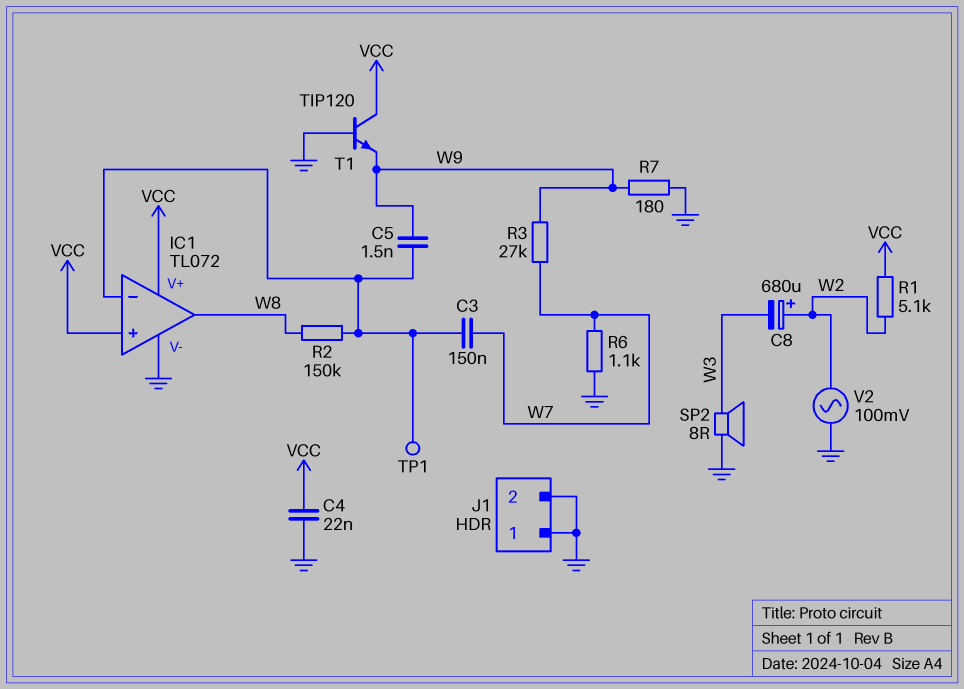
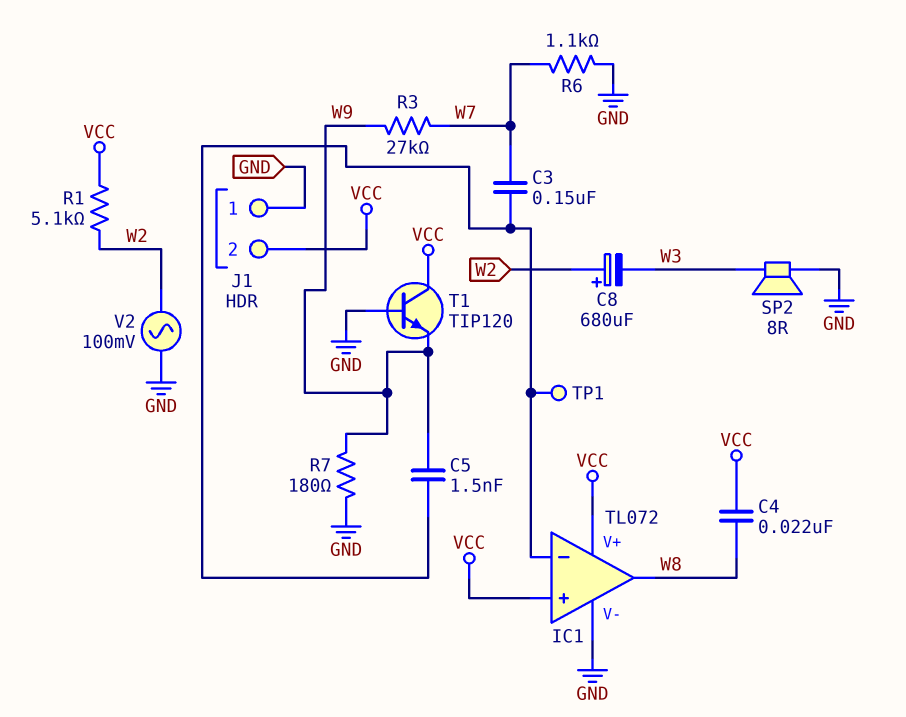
C4: 22nF (GND, VCC) -> 22nF (VCC, W8)
J1 pin 2: GND -> VCC
R2: 150k (IC1/in-, W8) -> none

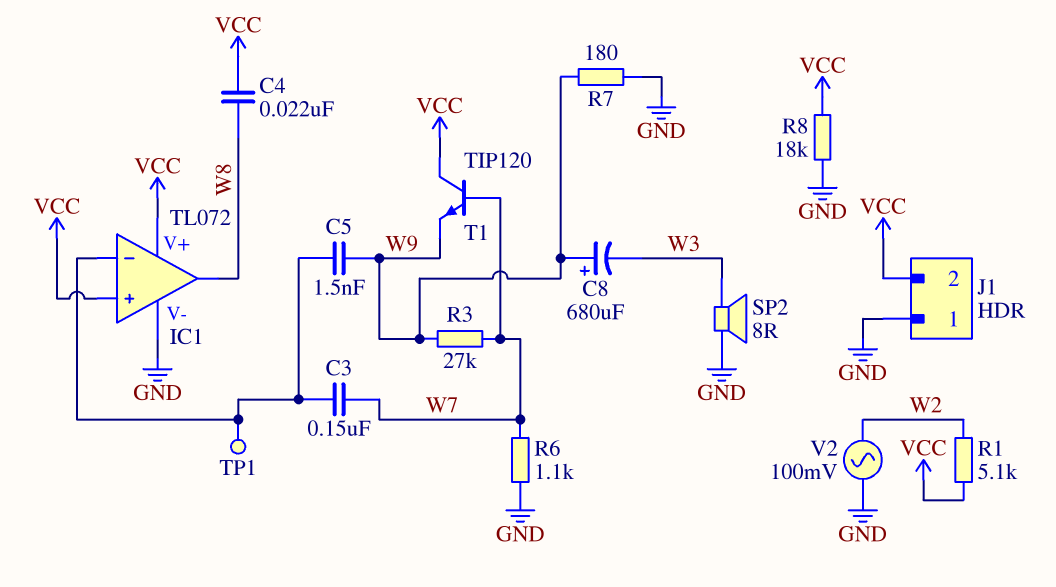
C8: 680uF (plus W2, minus W3) -> 680uF (plus W9, minus W3)
R8: none -> 18k (GND, VCC)
T1: NPN TIP120 (B GND, C VCC, E W9) -> NPN TIP120 (B W7, C VCC, E W9)

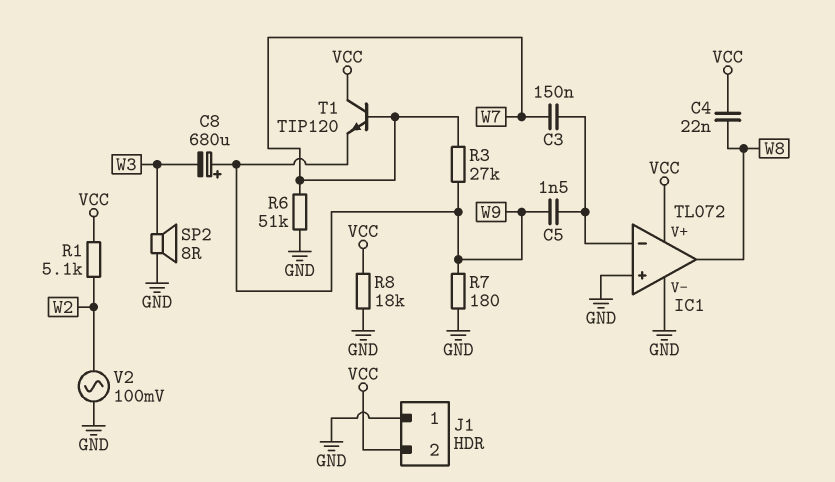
IC1 pin in+: VCC -> GND
R6: 1.1k (GND, W7) -> 51k (GND, W7)
TP1: test point (IC1/in-) -> none

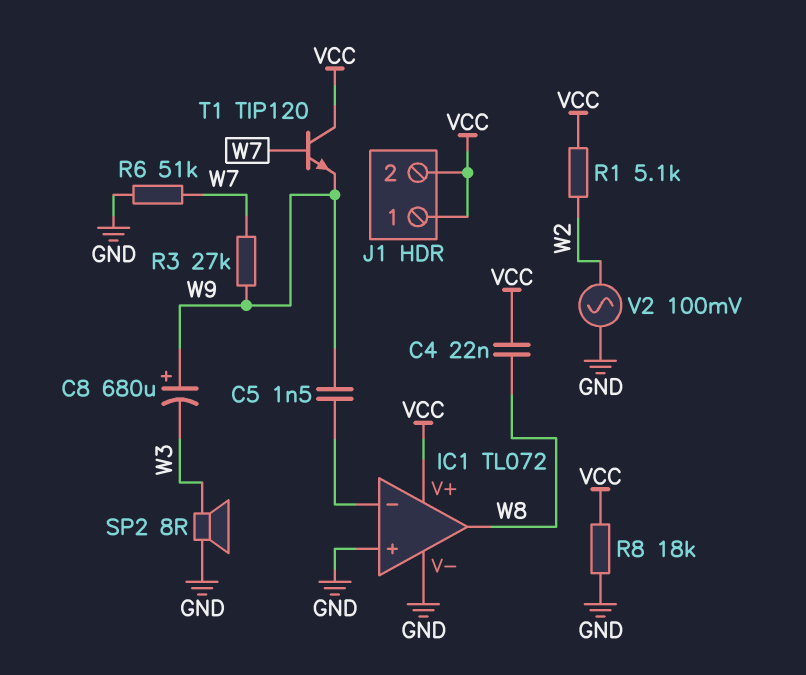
C3: 150nF (IC1/in-, W7) -> none
J1 pin 1: GND -> VCC
R7: 180 (GND, W9) -> none

